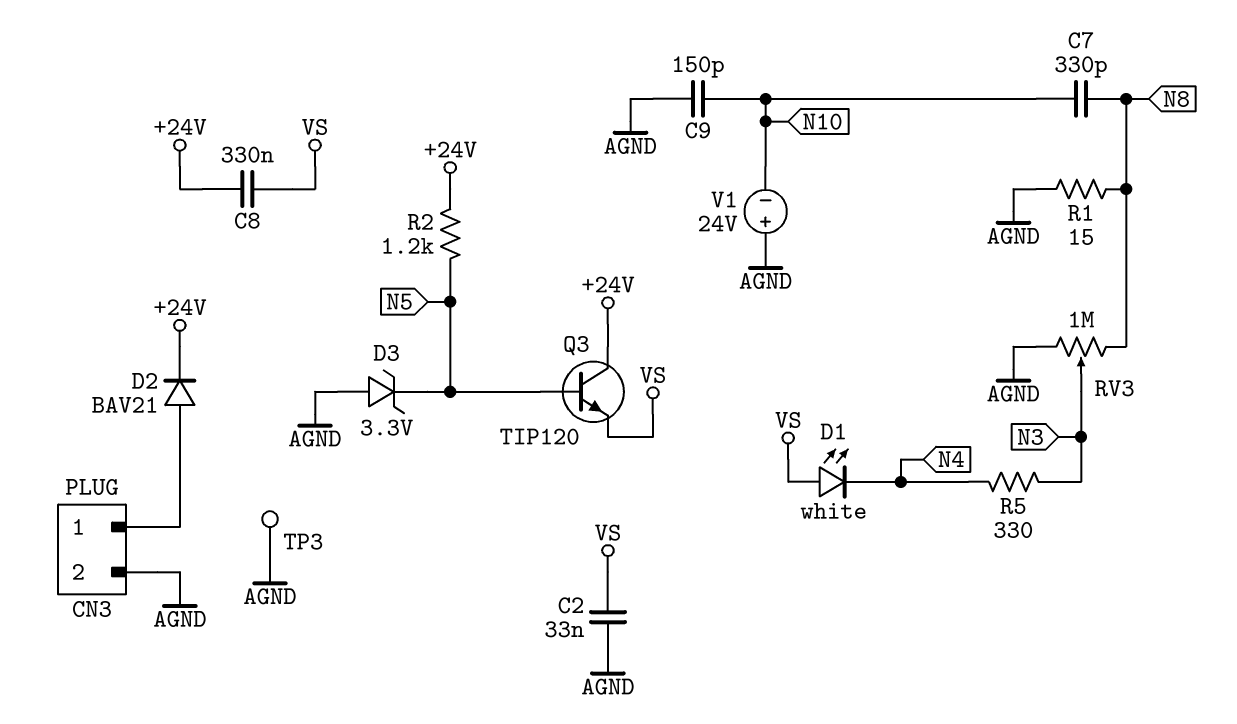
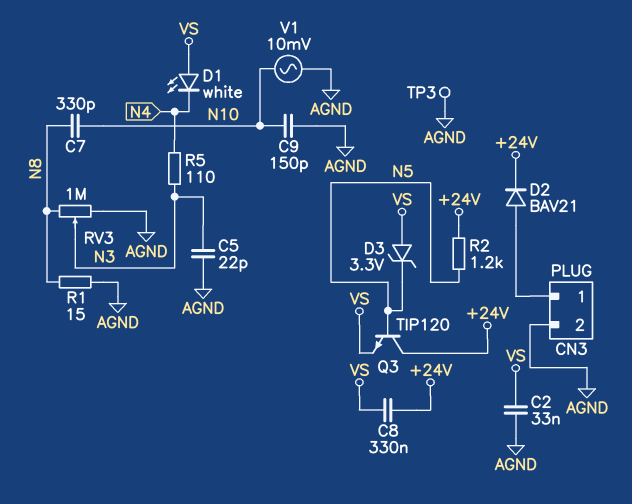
C5: none -> 22pF (AGND, N3)
D3: zener 3.3V (A AGND, K N5) -> zener 3.3V (A VS, K N5)
R5: 330 (N3, N4) -> 110 (N3, N4)
V1: 24V (plus AGND, minus N10) -> AC 10mV (AGND, N10)

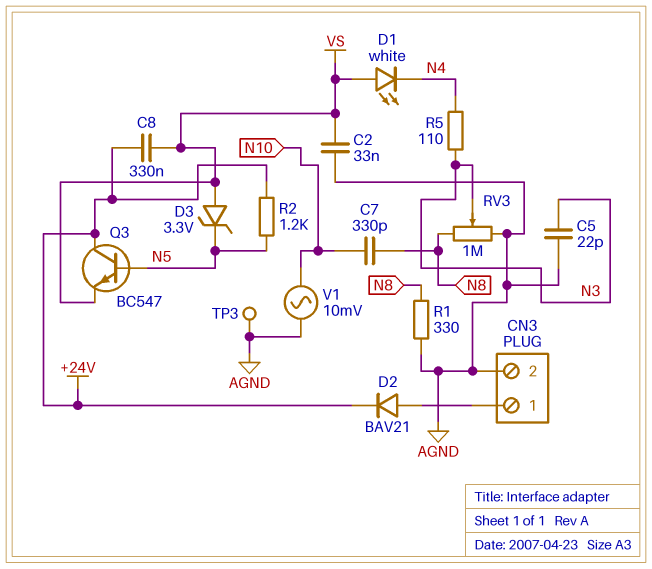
C9: 150pF (AGND, N10) -> none
Q3: NPN TIP120 (B N5, C +24V, E VS) -> NPN BC547 (B N5, C +24V, E VS)
R1: 15 (AGND, N8) -> 330 (AGND, N8)

